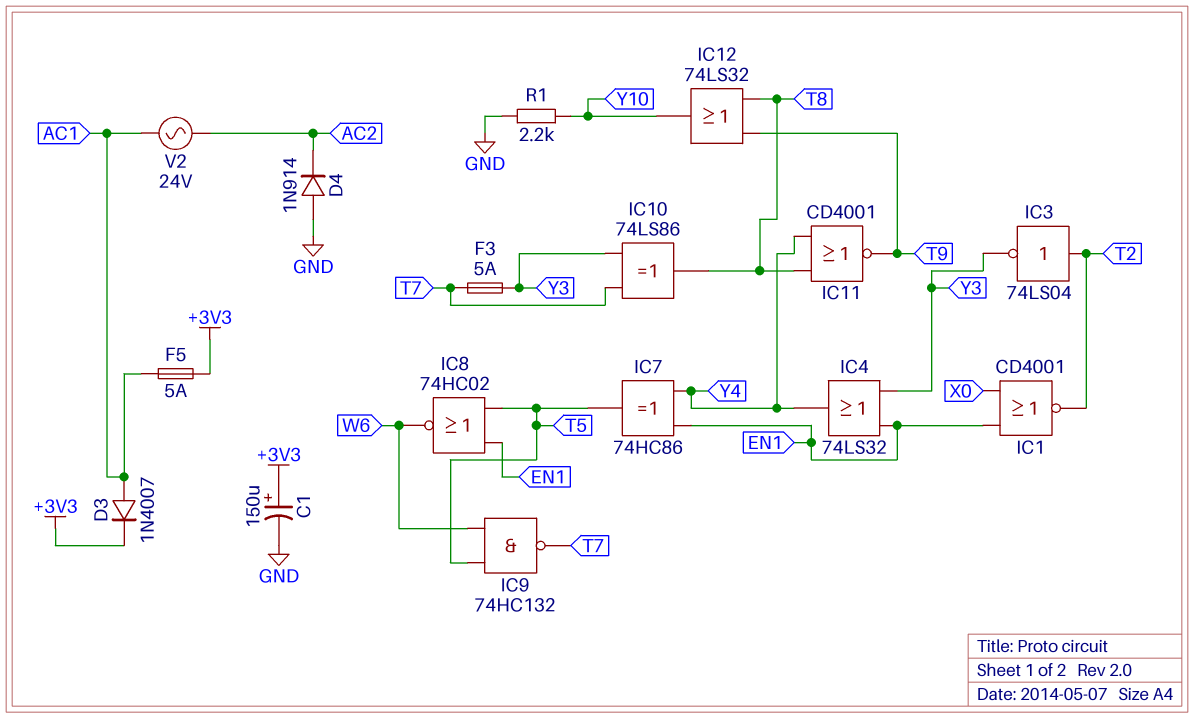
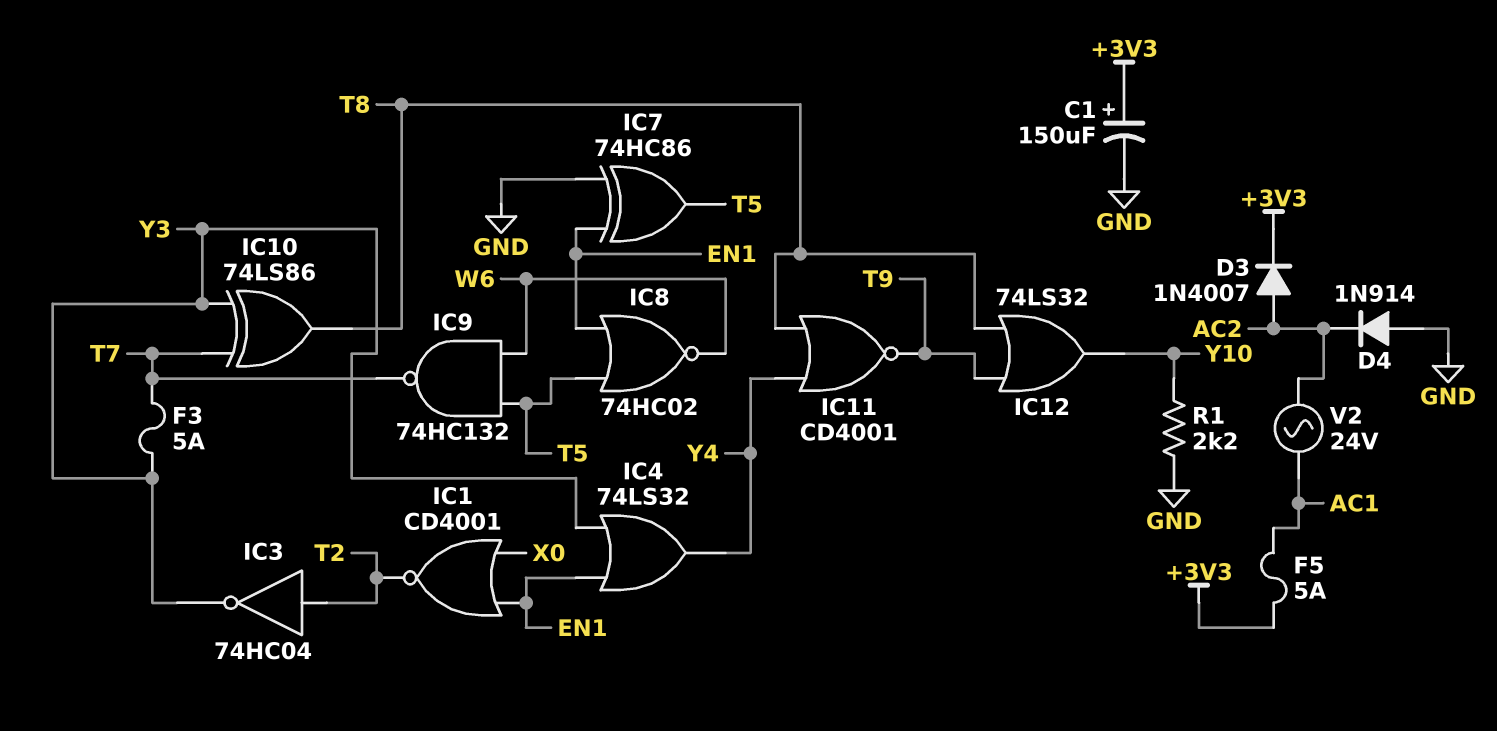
D3: diode 1N4007 (A AC1, K +3V3) -> diode 1N4007 (A AC2, K +3V3)
IC3: NOT 74LS04 (in T2, out Y3) -> NOT 74HC04 (in T2, out Y3)
IC7: XOR 74HC86 (in EN1, in Y4, out T5) -> XOR 74HC86 (in EN1, in GND, out T5)

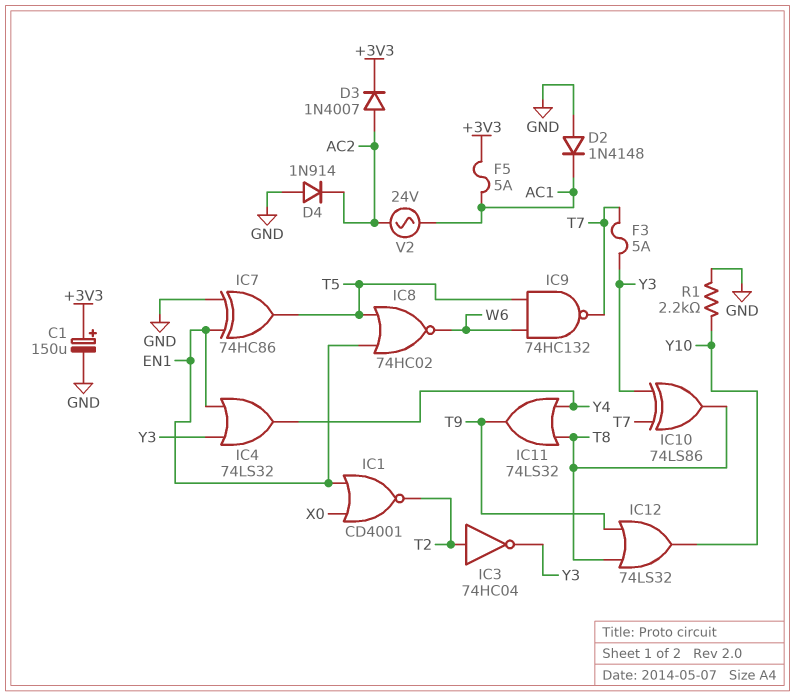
D2: none -> diode 1N4148 (A GND, K AC1)
IC11: NOR CD4001 (in T8, in Y4, out T9) -> OR 74LS32 (in T8, in Y4, out T9)

